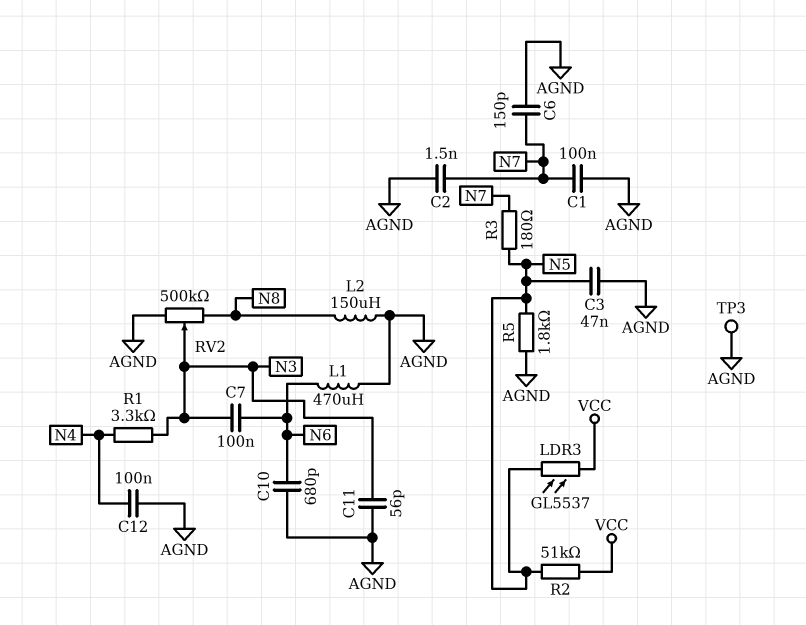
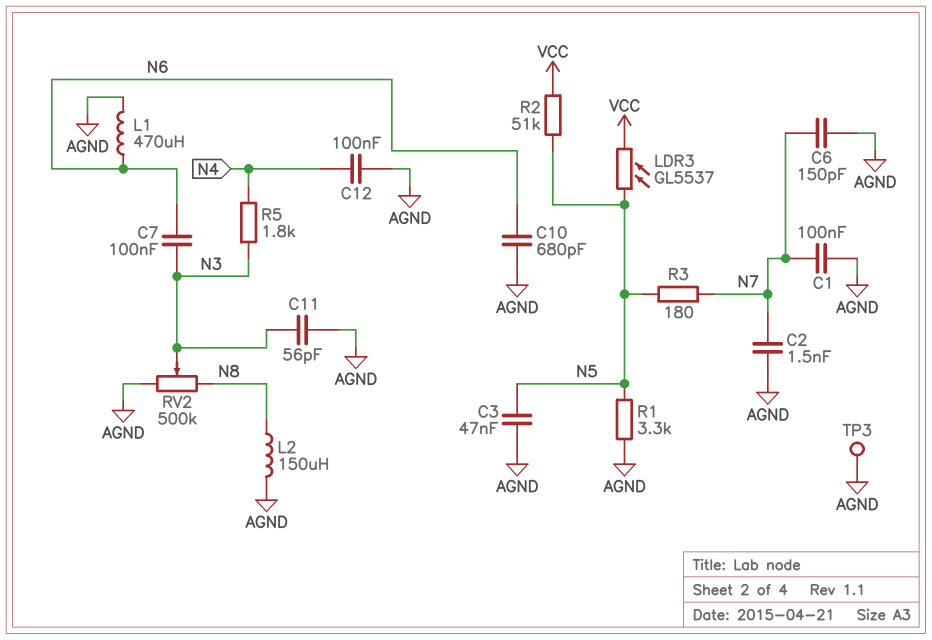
R1: 3.3k (N3, N4) -> 3.3k (AGND, N5)
R5: 1.8k (AGND, N5) -> 1.8k (N3, N4)

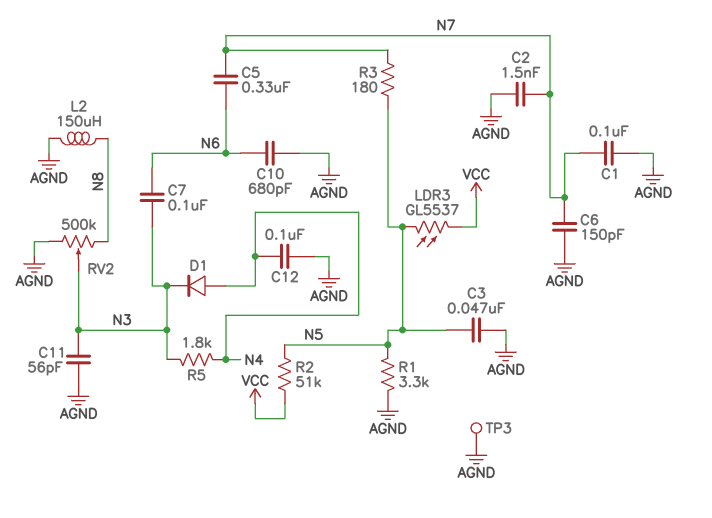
C5: none -> 330nF (N6, N7)
D1: none -> diode (A N4, K N3)
L1: 470uH (AGND, N6) -> none

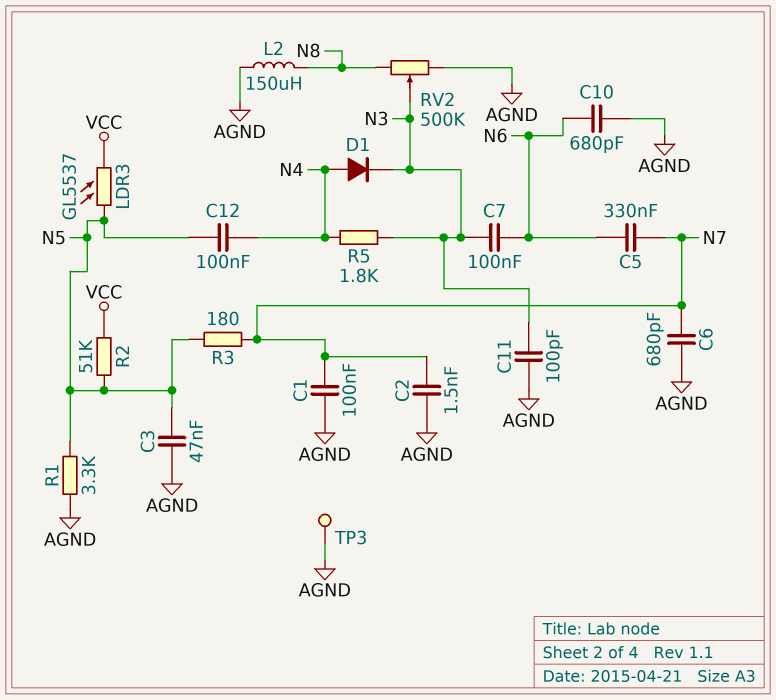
C6: 150pF (AGND, N7) -> 680pF (AGND, N7)
C11: 56pF (AGND, N3) -> 100pF (AGND, N3)
C12: 100nF (AGND, N4) -> 100nF (N4, N5)

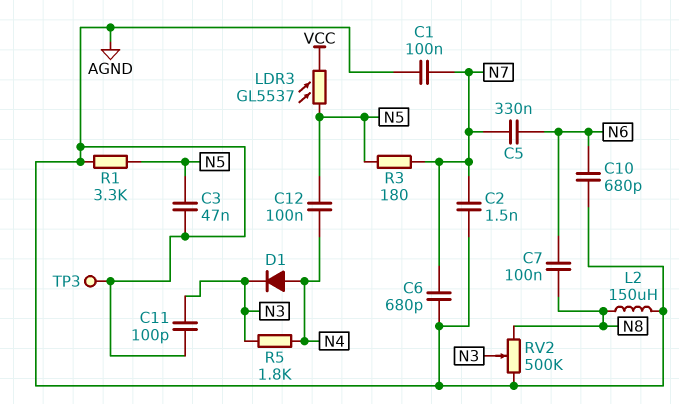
C7: 100nF (N3, N6) -> 100nF (N6, N8)
R2: 51k (N5, VCC) -> none

